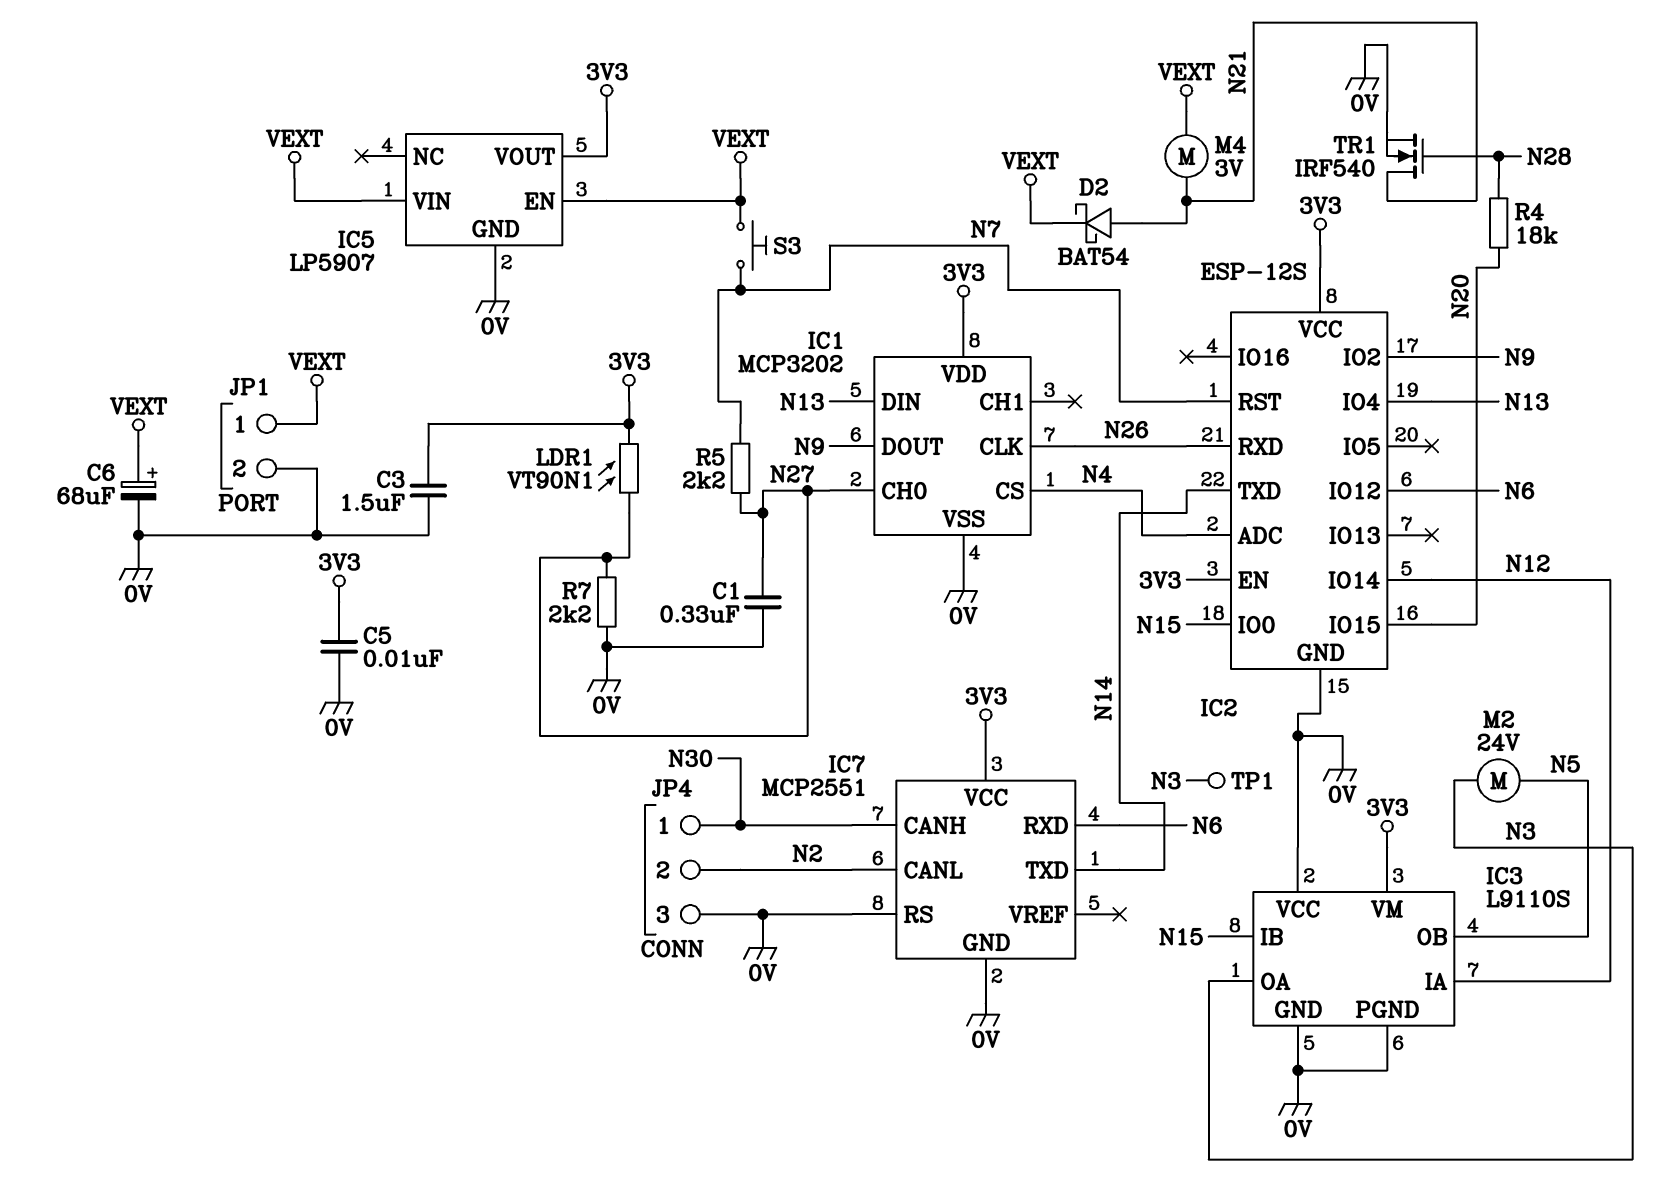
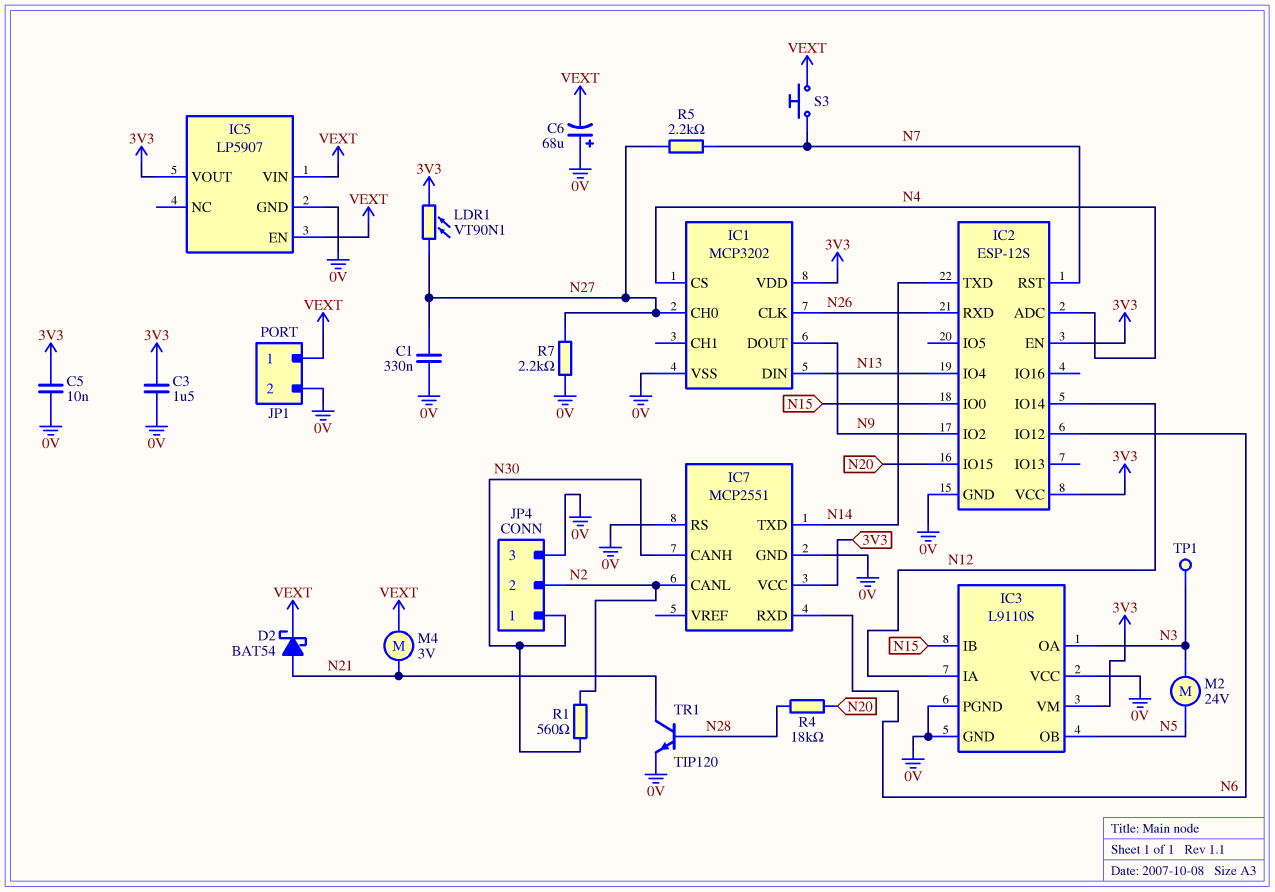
C6: 68uF (plus VEXT, minus 0V) -> 68uF (plus 0V, minus VEXT)
R1: none -> 560 (N2, N30)
TR1: NMOS IRF540 (G N28, D N21, S 0V) -> NPN TIP120 (B N28, C N21, E 0V)

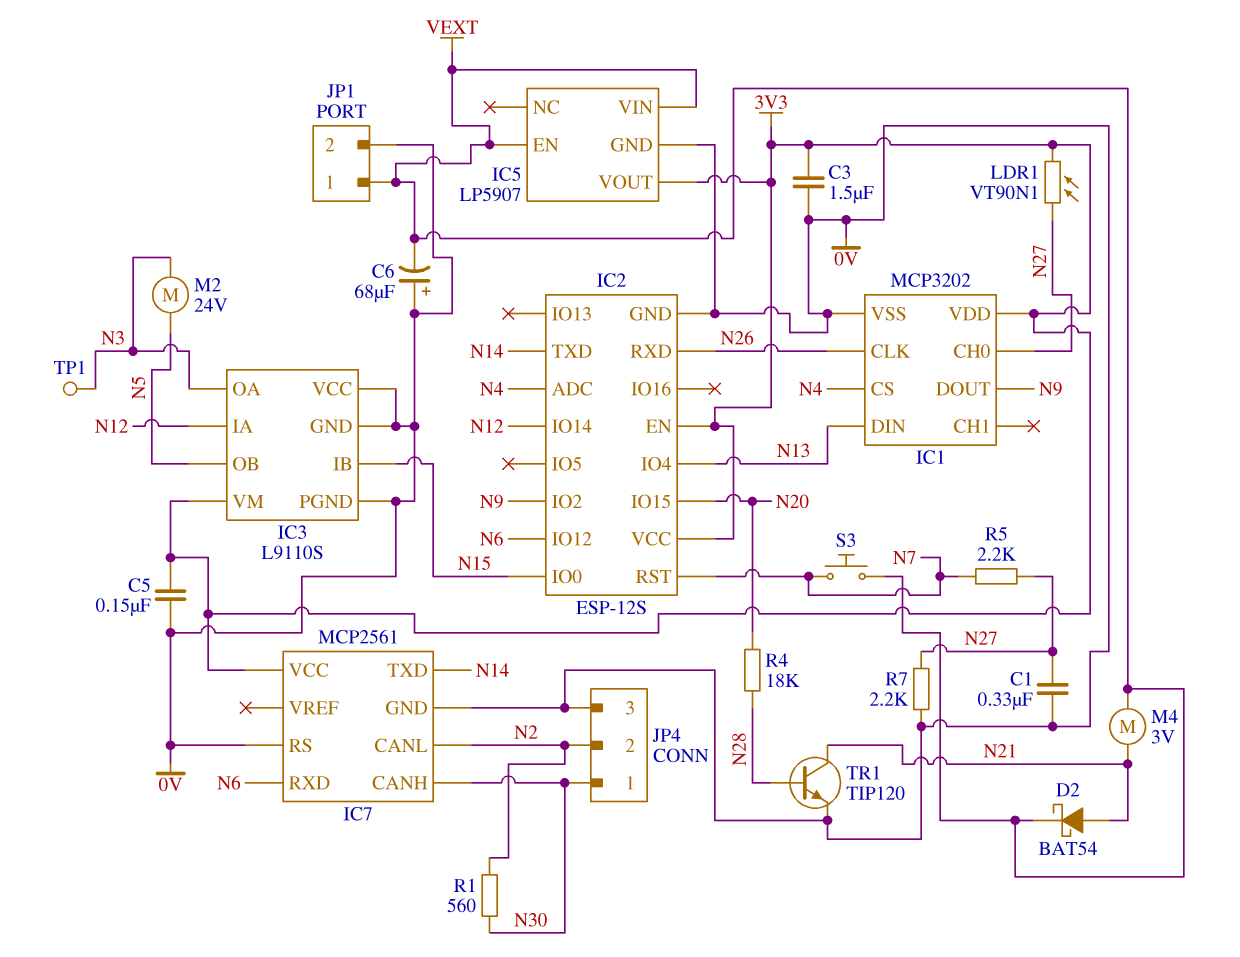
C5: 10nF (0V, 3V3) -> 150nF (0V, 3V3)
IC7: MCP2551 -> MCP2561

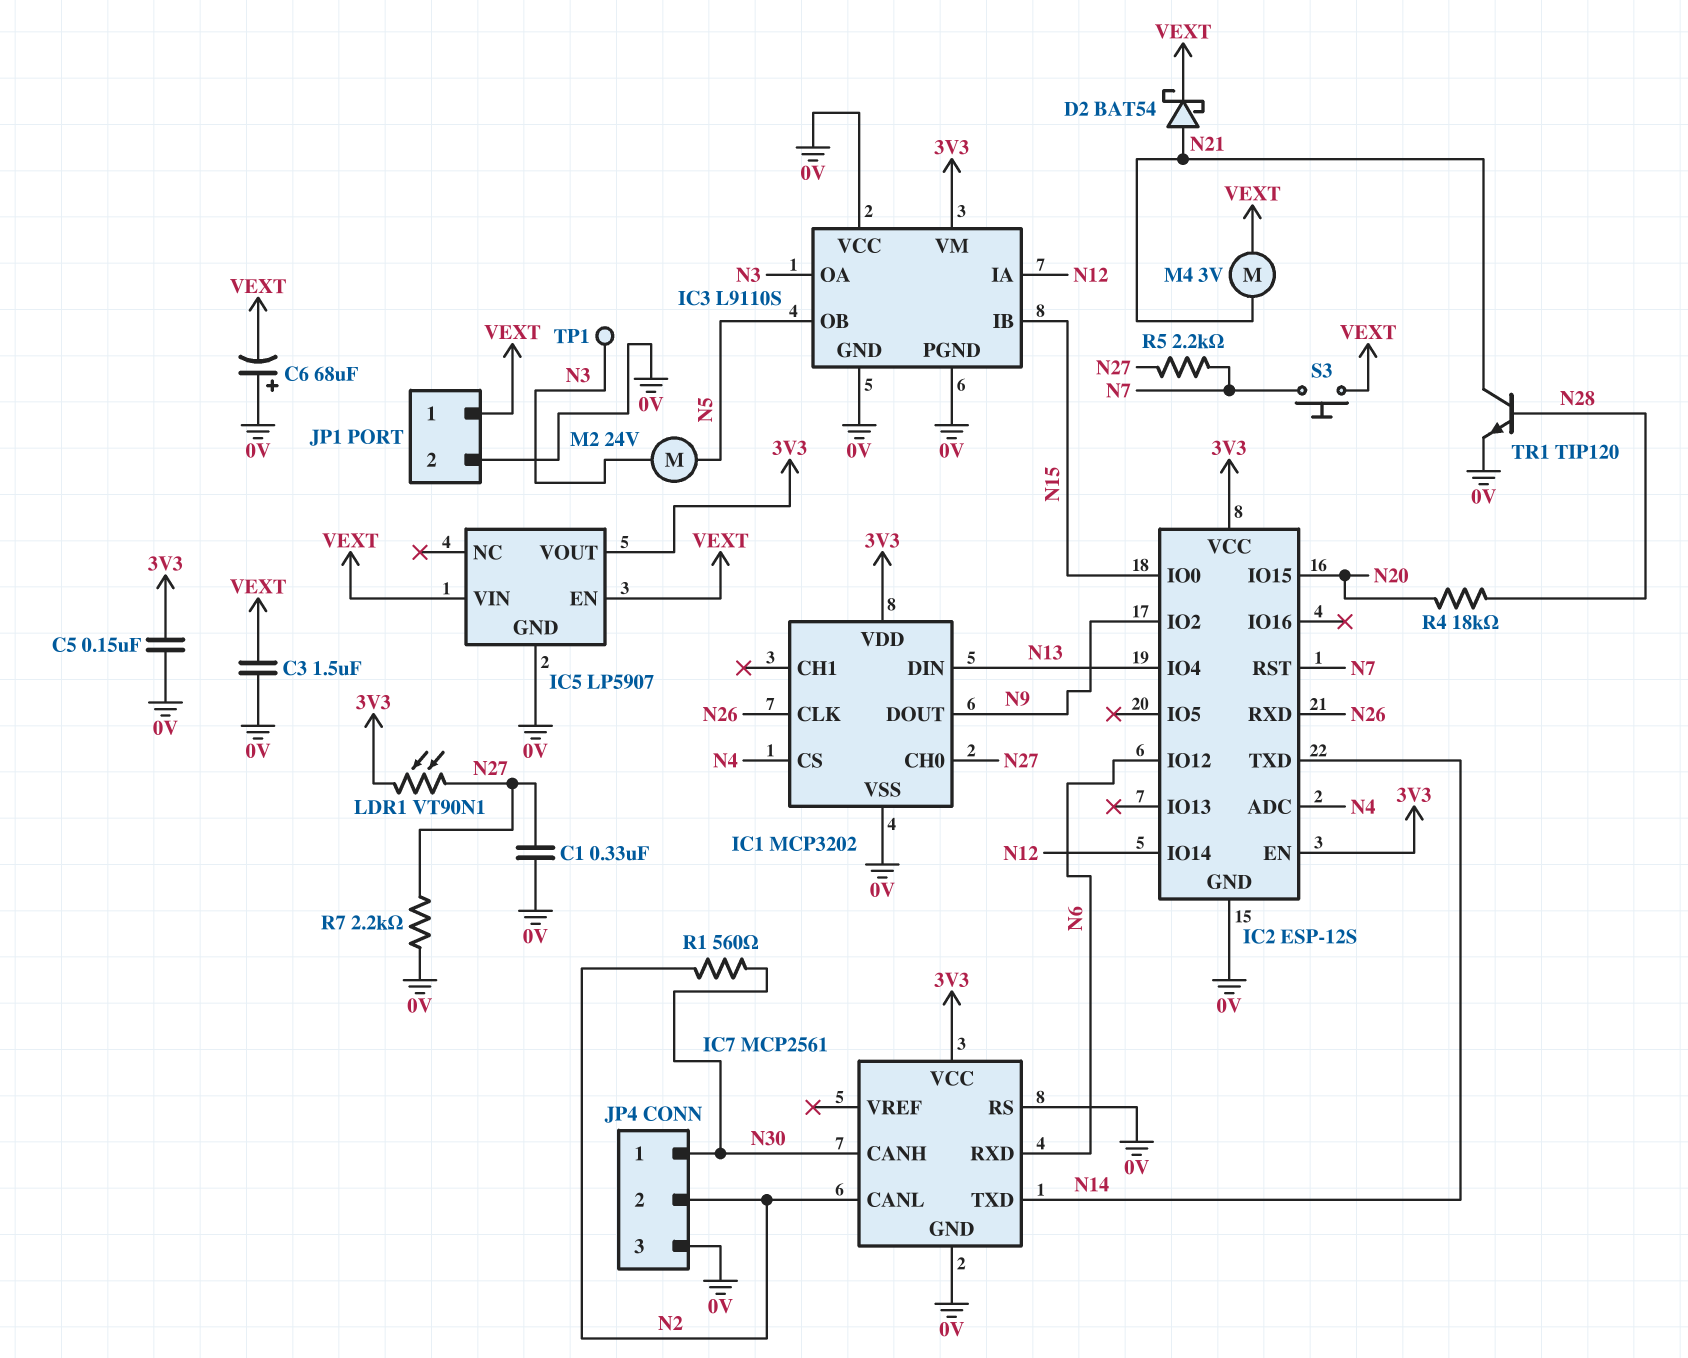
C3: 1.5uF (0V, 3V3) -> 1.5uF (0V, VEXT)

